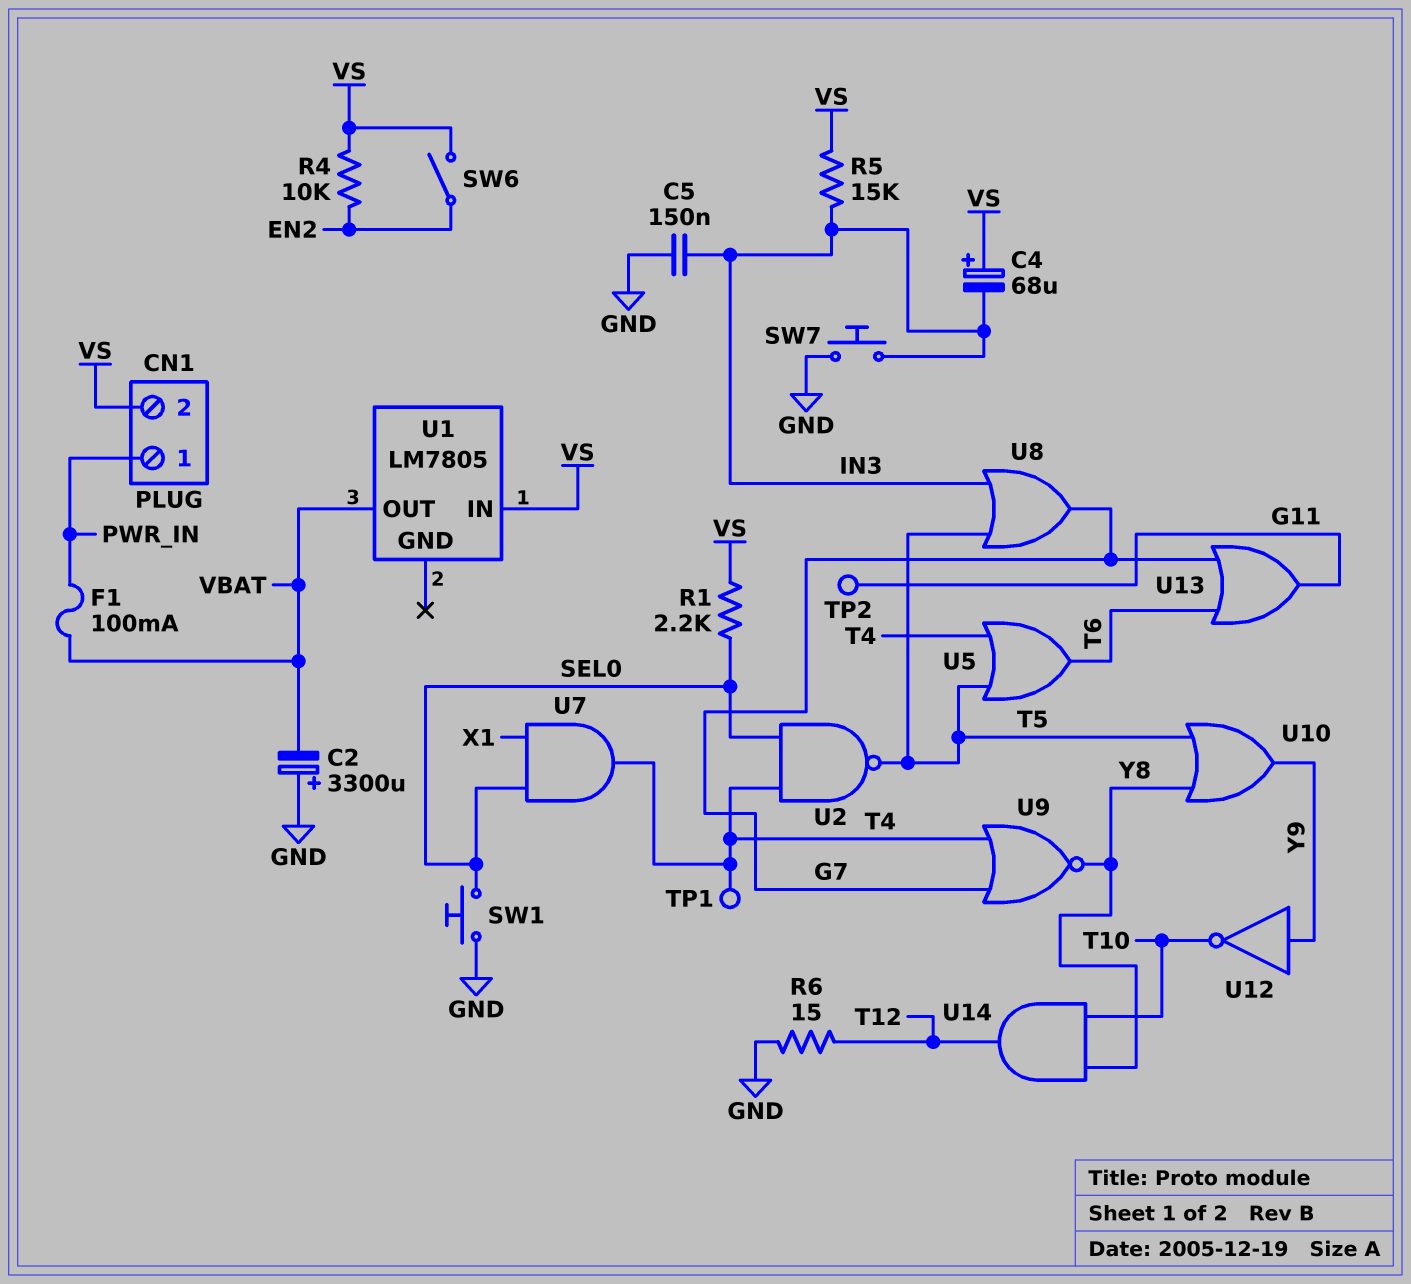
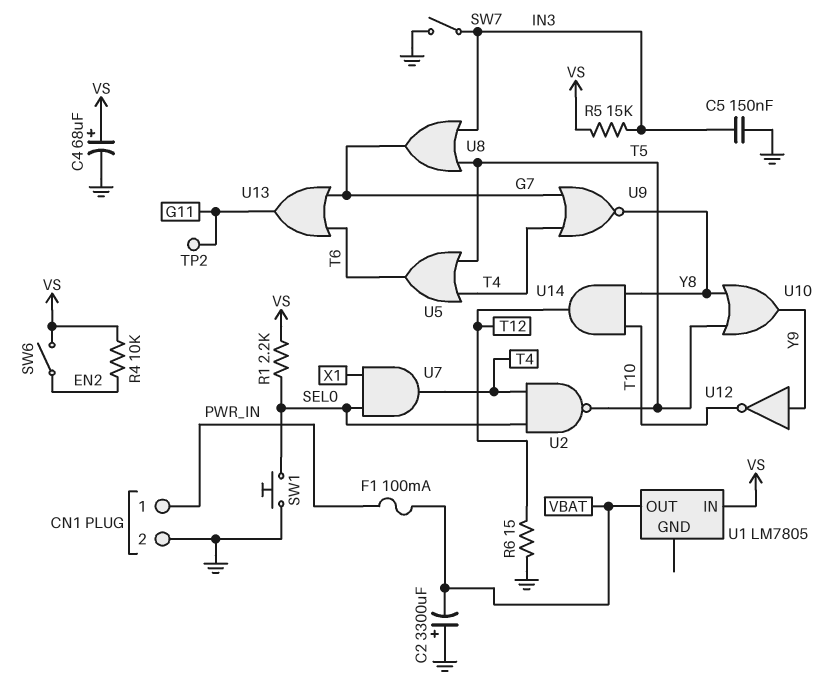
C4: 68uF (plus VS, minus IN3) -> 68uF (plus VS, minus GND)
CN1 pin 2: VS -> GND
SW7: button (GND, IN3) -> switch (GND, IN3)
TP1: test point (T4) -> none

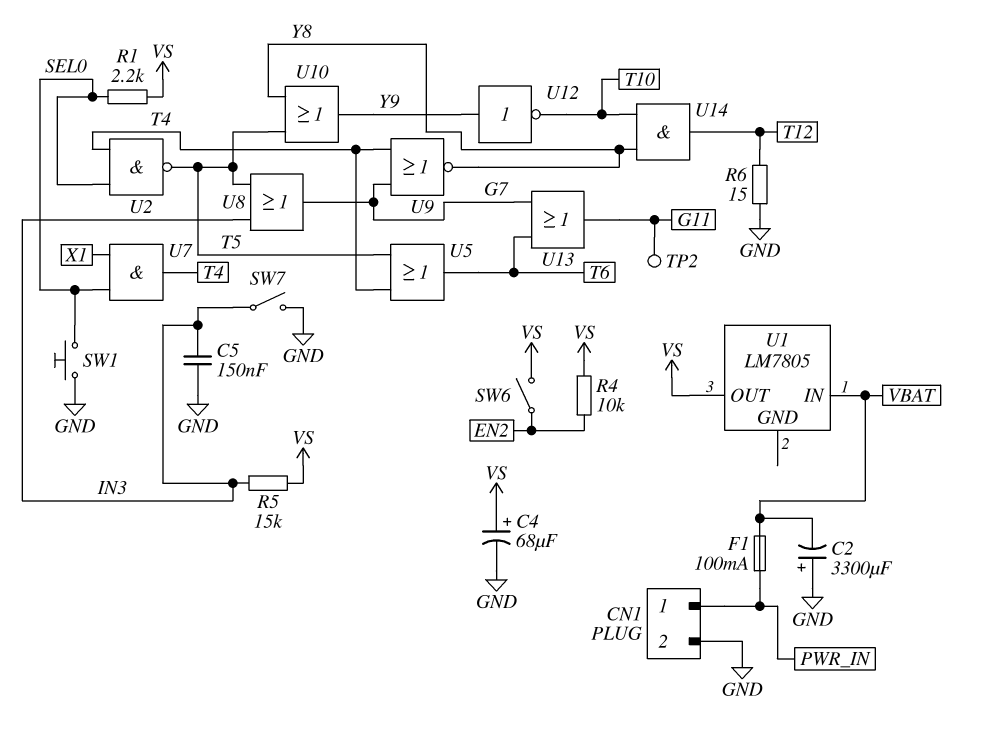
U1 pin IN: VS -> VBAT
U1 pin OUT: VBAT -> VS

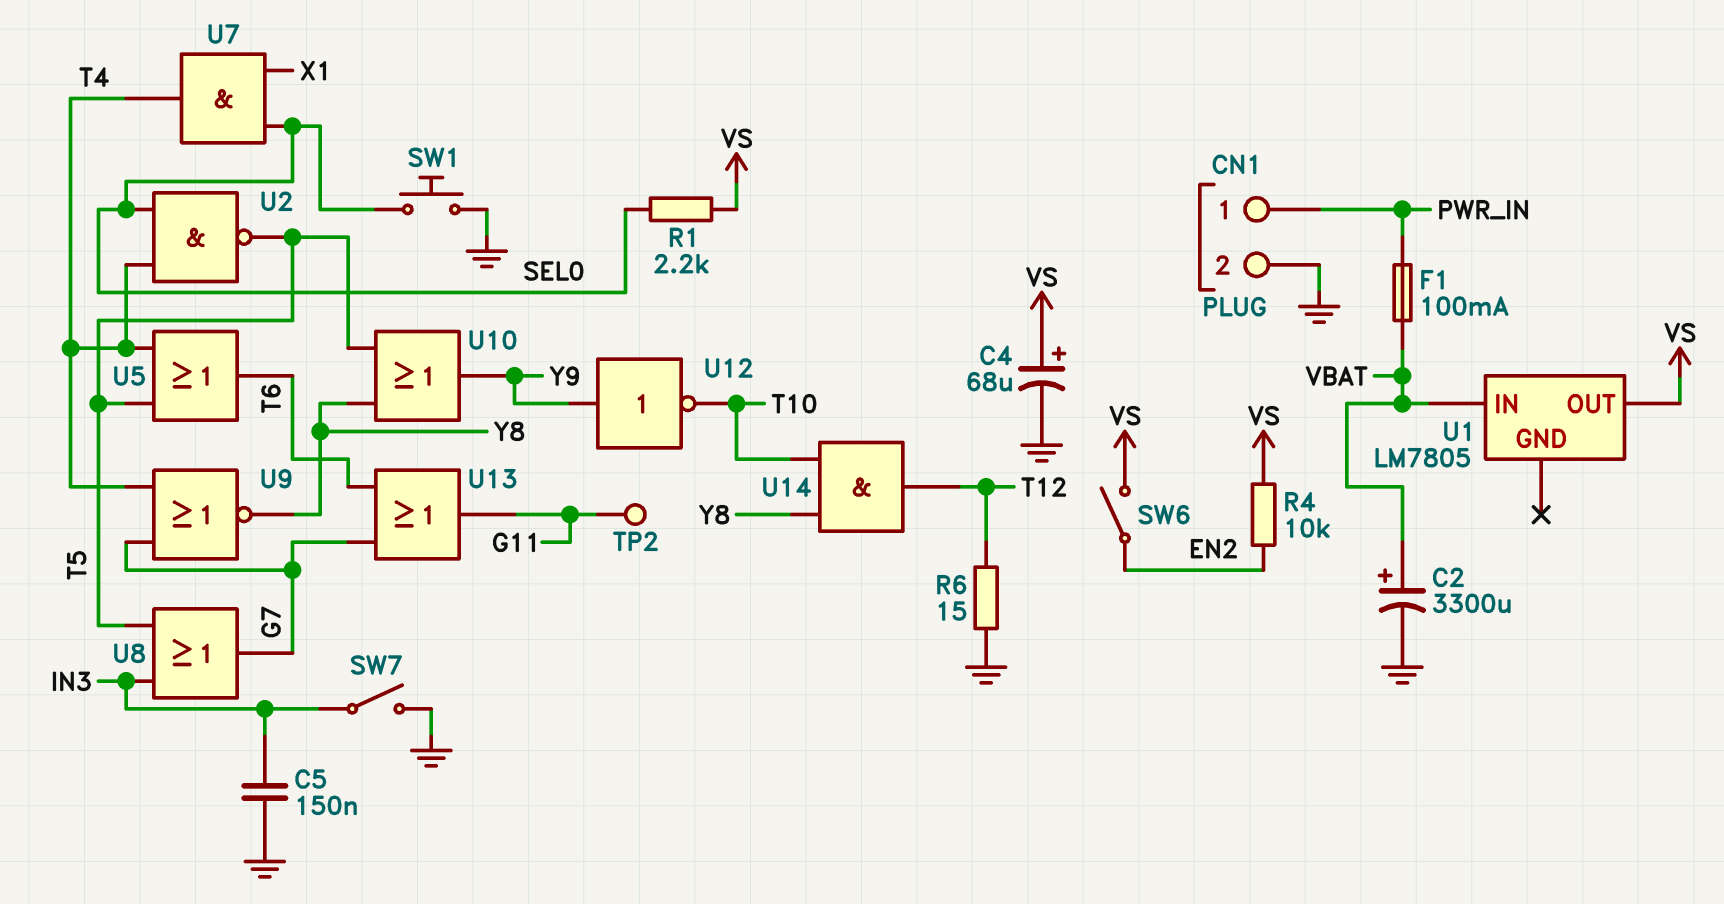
C2: 3300uF (plus GND, minus VBAT) -> 3300uF (plus VBAT, minus GND)
R5: 15k (IN3, VS) -> none

